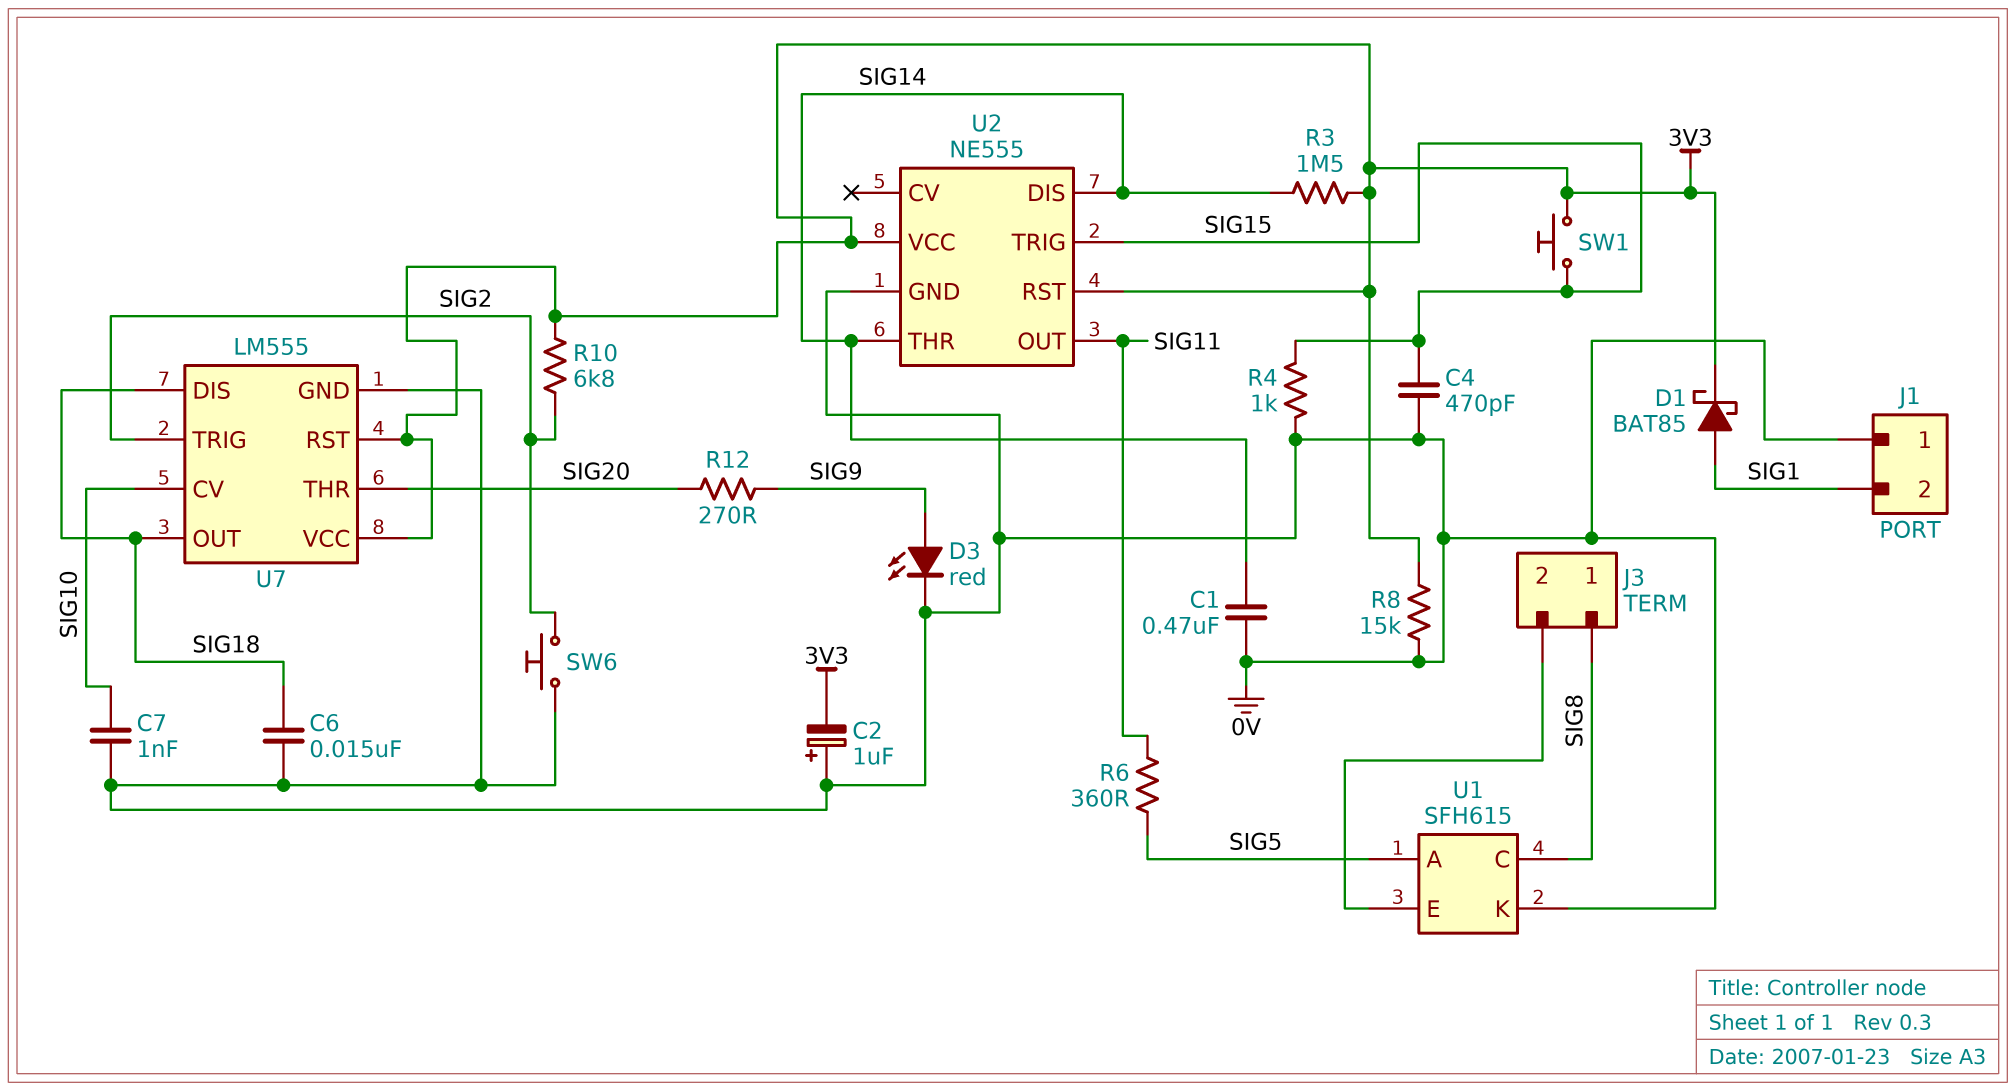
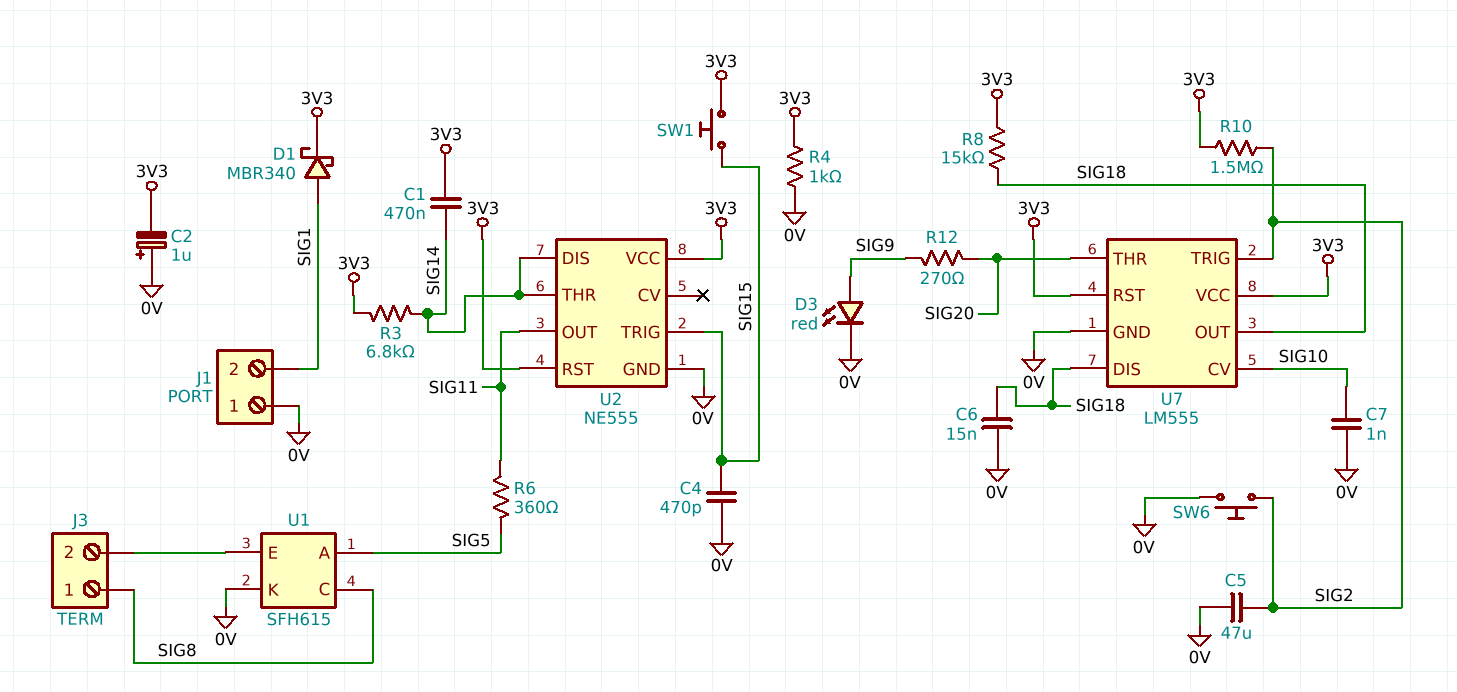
C1: 470nF (0V, SIG14) -> 470nF (3V3, SIG14)
C5: none -> 47uF (0V, SIG2)
D1: schottky BAT85 (A SIG1, K 3V3) -> schottky MBR340 (A SIG1, K 3V3)
R3: 1.5M (3V3, SIG14) -> 6.8k (3V3, SIG14)
R4: 1k (0V, SIG15) -> 1k (0V, 3V3)
R8: 15k (0V, 3V3) -> 15k (3V3, SIG18)
R10: 6.8k (3V3, SIG2) -> 1.5M (3V3, SIG2)

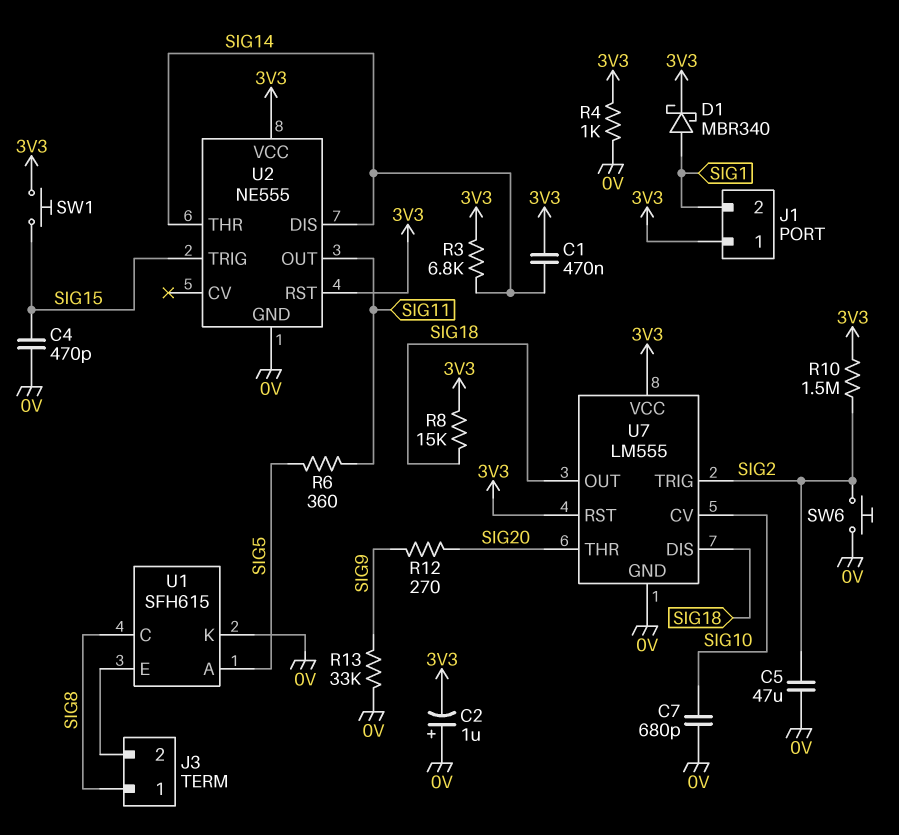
C6: 15nF (0V, SIG18) -> none
C7: 1nF (0V, SIG10) -> 680pF (0V, SIG10)
D3: LED red (A SIG9, K 0V) -> none
J1 pin 1: 0V -> 3V3
R13: none -> 33k (0V, SIG9)

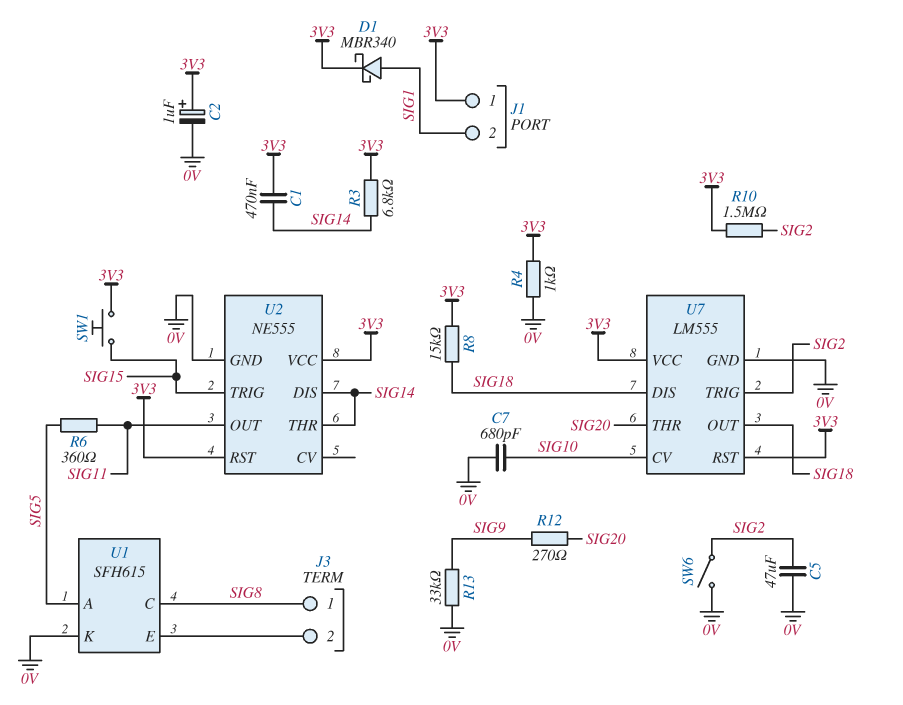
C2: 1uF (plus 0V, minus 3V3) -> 1uF (plus 3V3, minus 0V)
C4: 470pF (0V, SIG15) -> none
SW6: button (0V, SIG2) -> switch (0V, SIG2)

